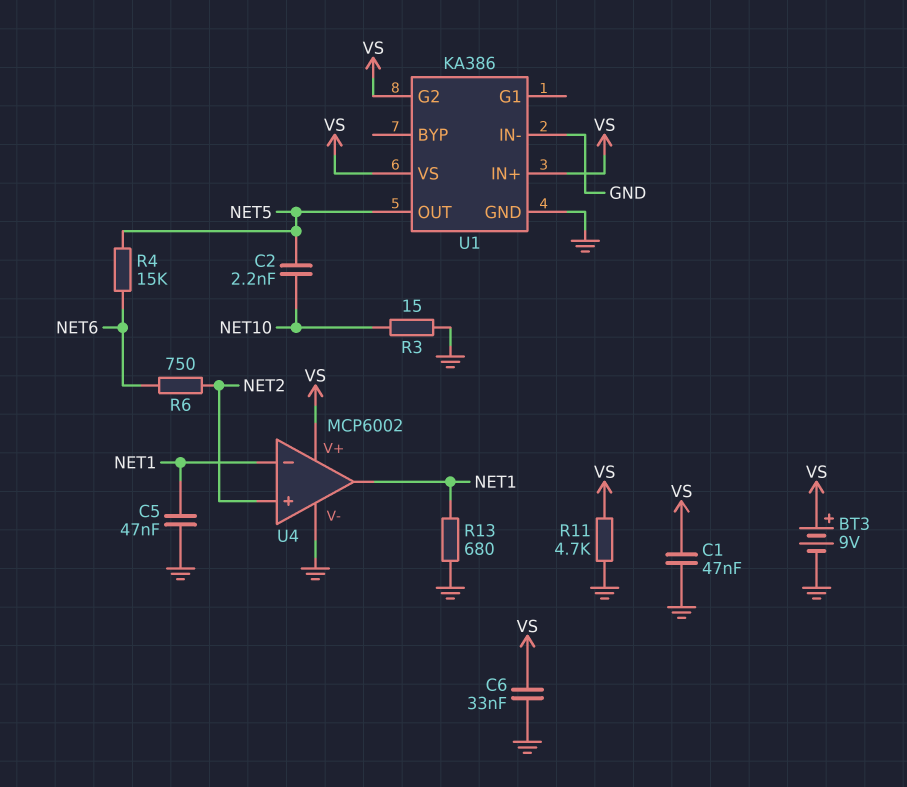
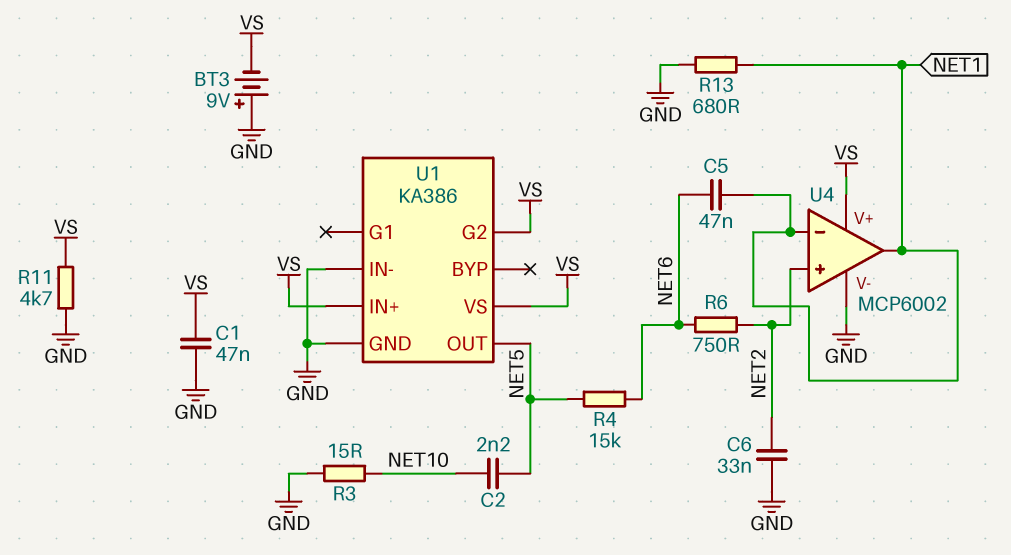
BT3: 9V (plus VS, minus GND) -> 9V (plus GND, minus VS)
C5: 47nF (GND, NET1) -> 47nF (NET1, NET6)
C6: 33nF (GND, VS) -> 33nF (GND, NET2)

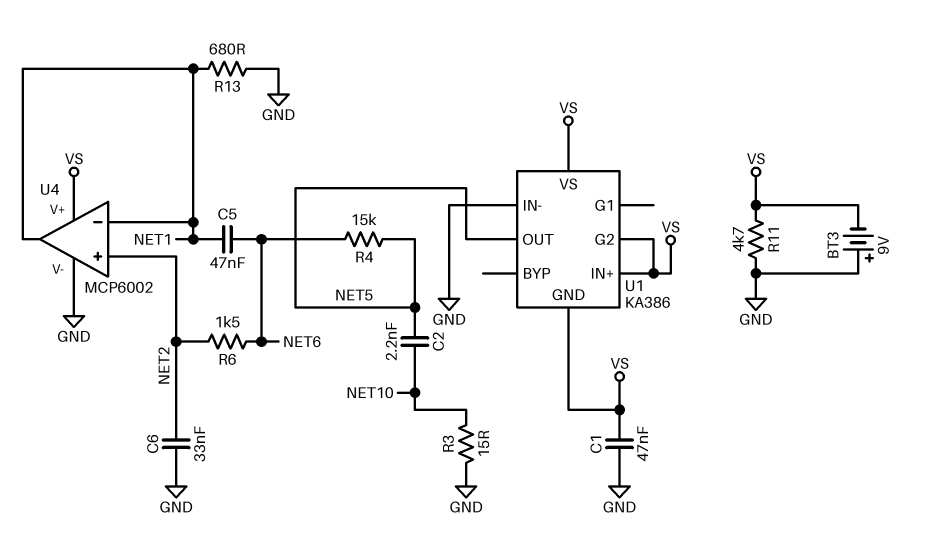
R6: 750 (NET2, NET6) -> 1.5k (NET2, NET6)
U1 pin GND: GND -> VS

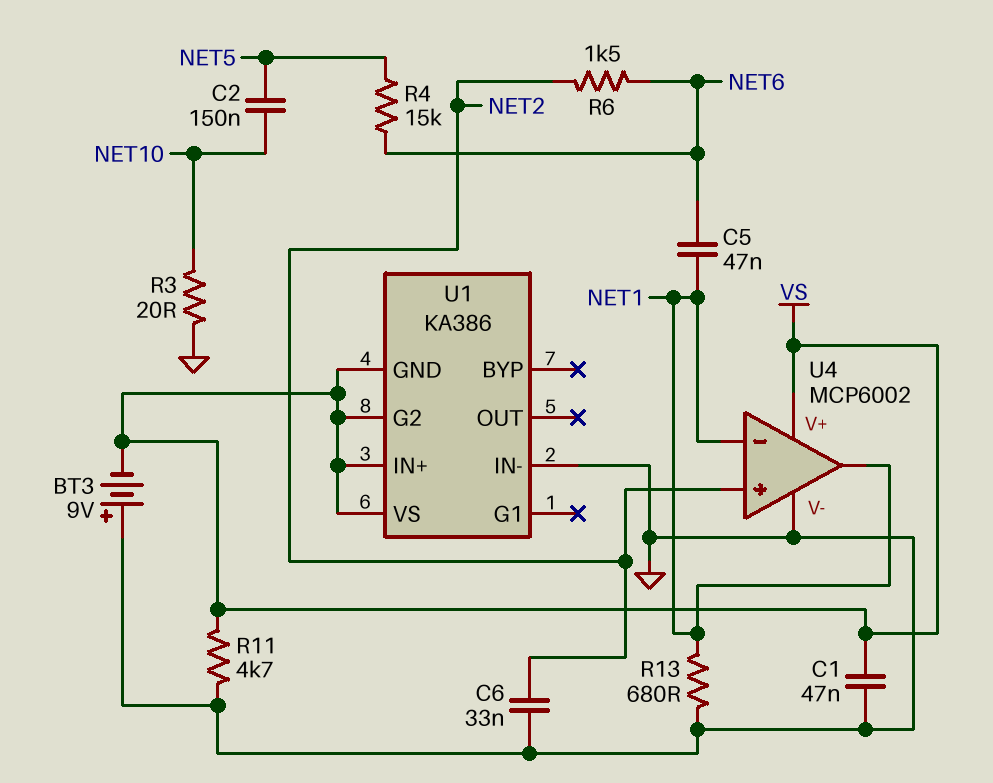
C2: 2.2nF (NET5, NET10) -> 150nF (NET5, NET10)
R3: 15 (GND, NET10) -> 20 (GND, NET10)
U1 pin OUT: NET5 -> none

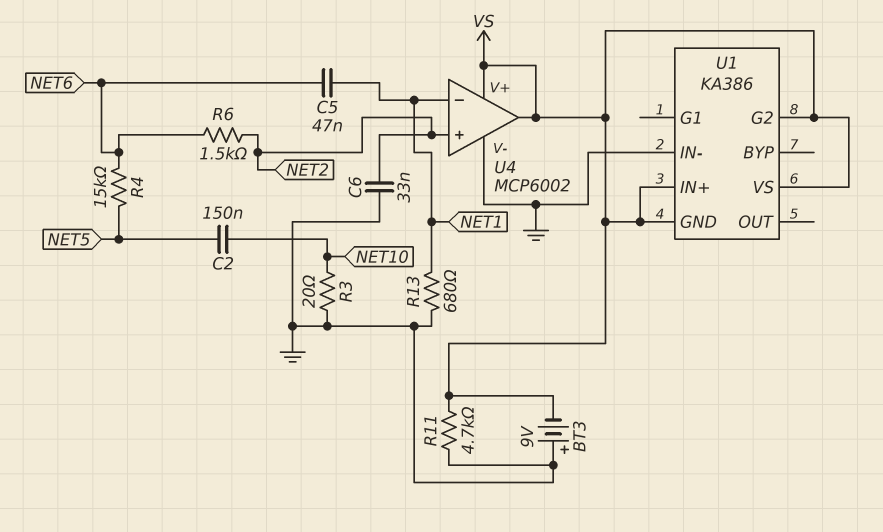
C1: 47nF (GND, VS) -> none
U4 pin out: NET1 -> VS

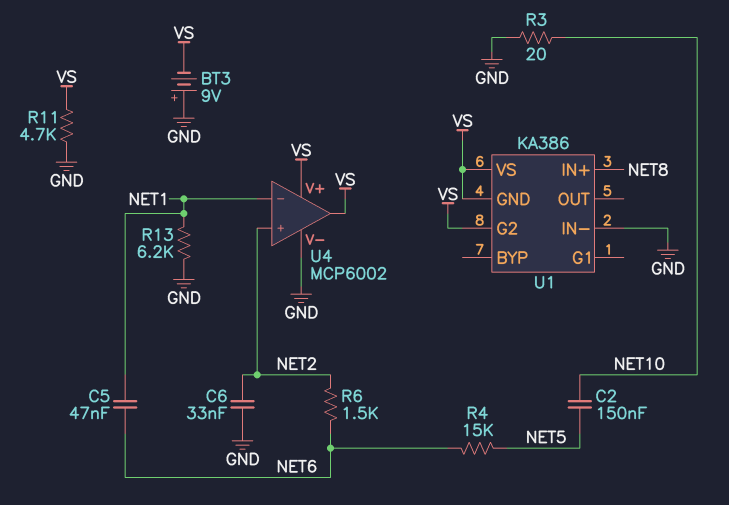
R13: 680 (GND, NET1) -> 6.2k (GND, NET1)
U1 pin IN+: VS -> NET8

